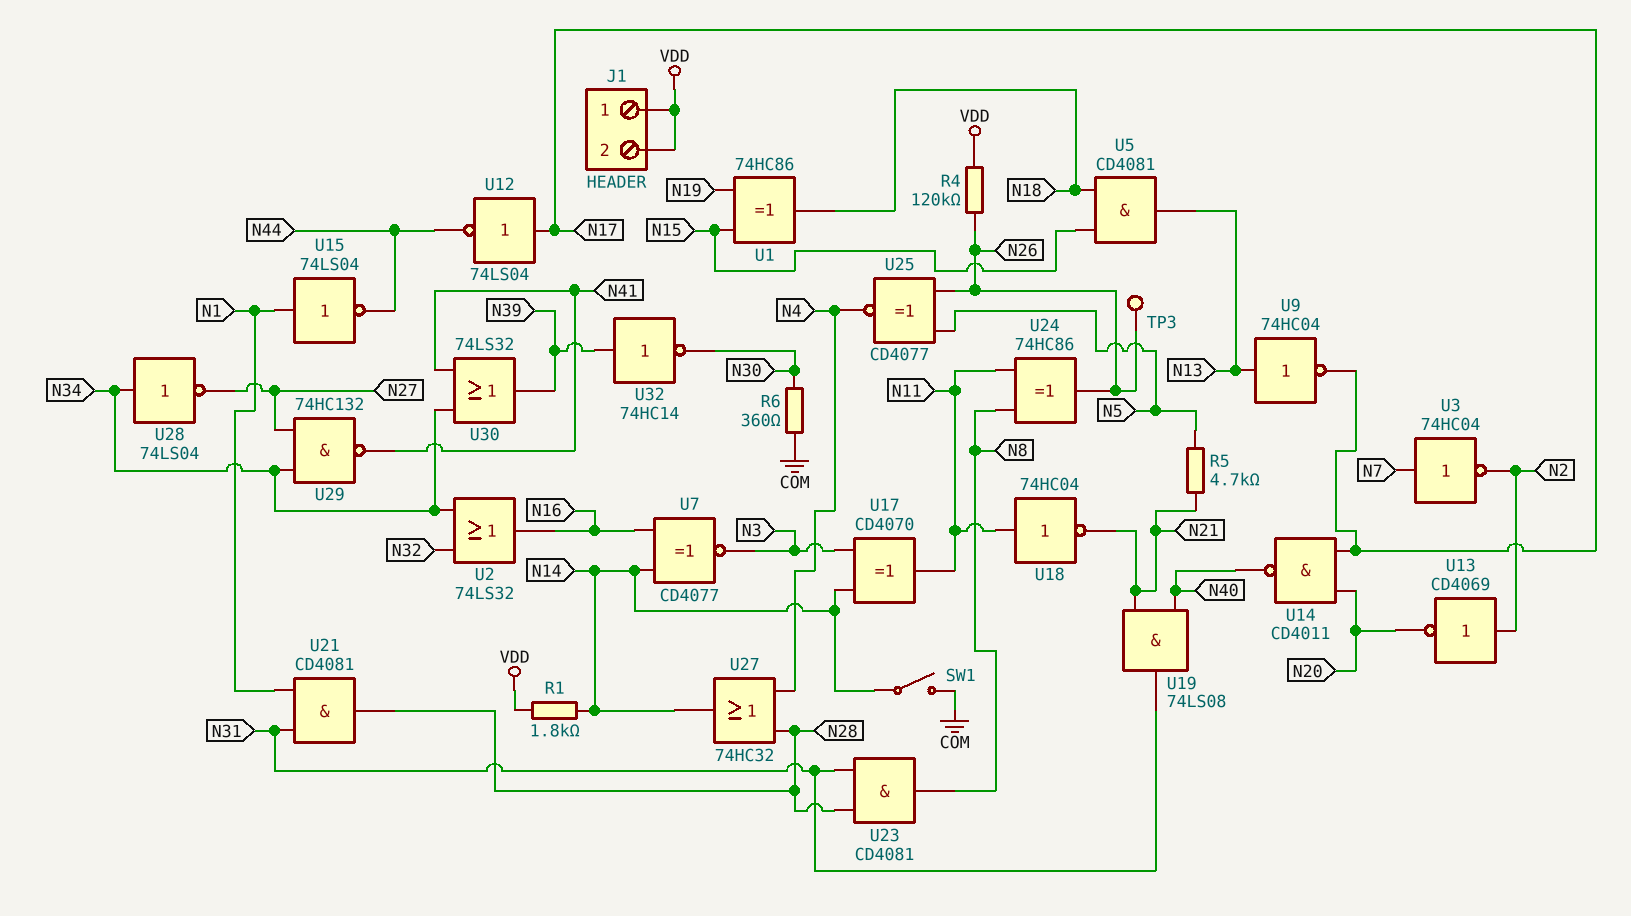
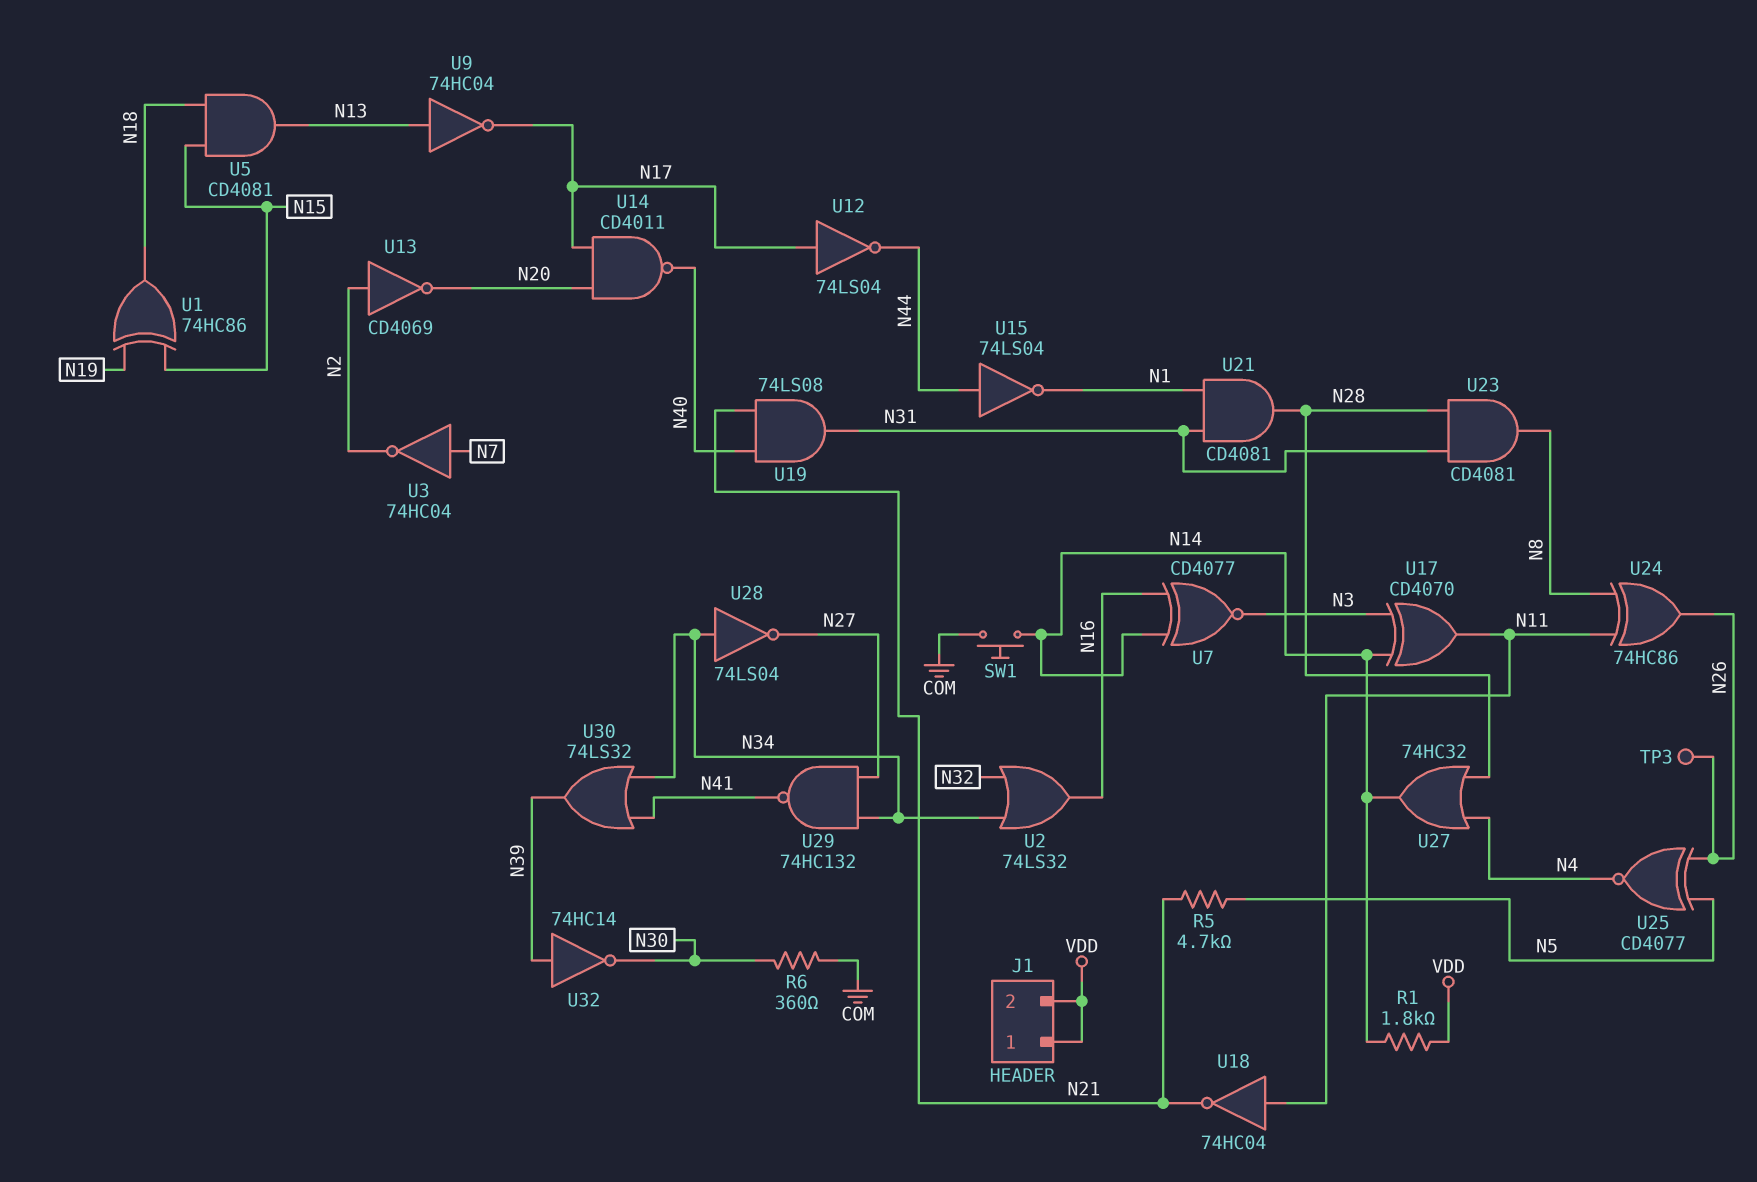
R4: 120k (N26, VDD) -> none
SW1: switch (COM, N14) -> button (COM, N14)
U15: NOT 74LS04 (in N1, out N44) -> NOT 74LS04 (in N44, out N1)

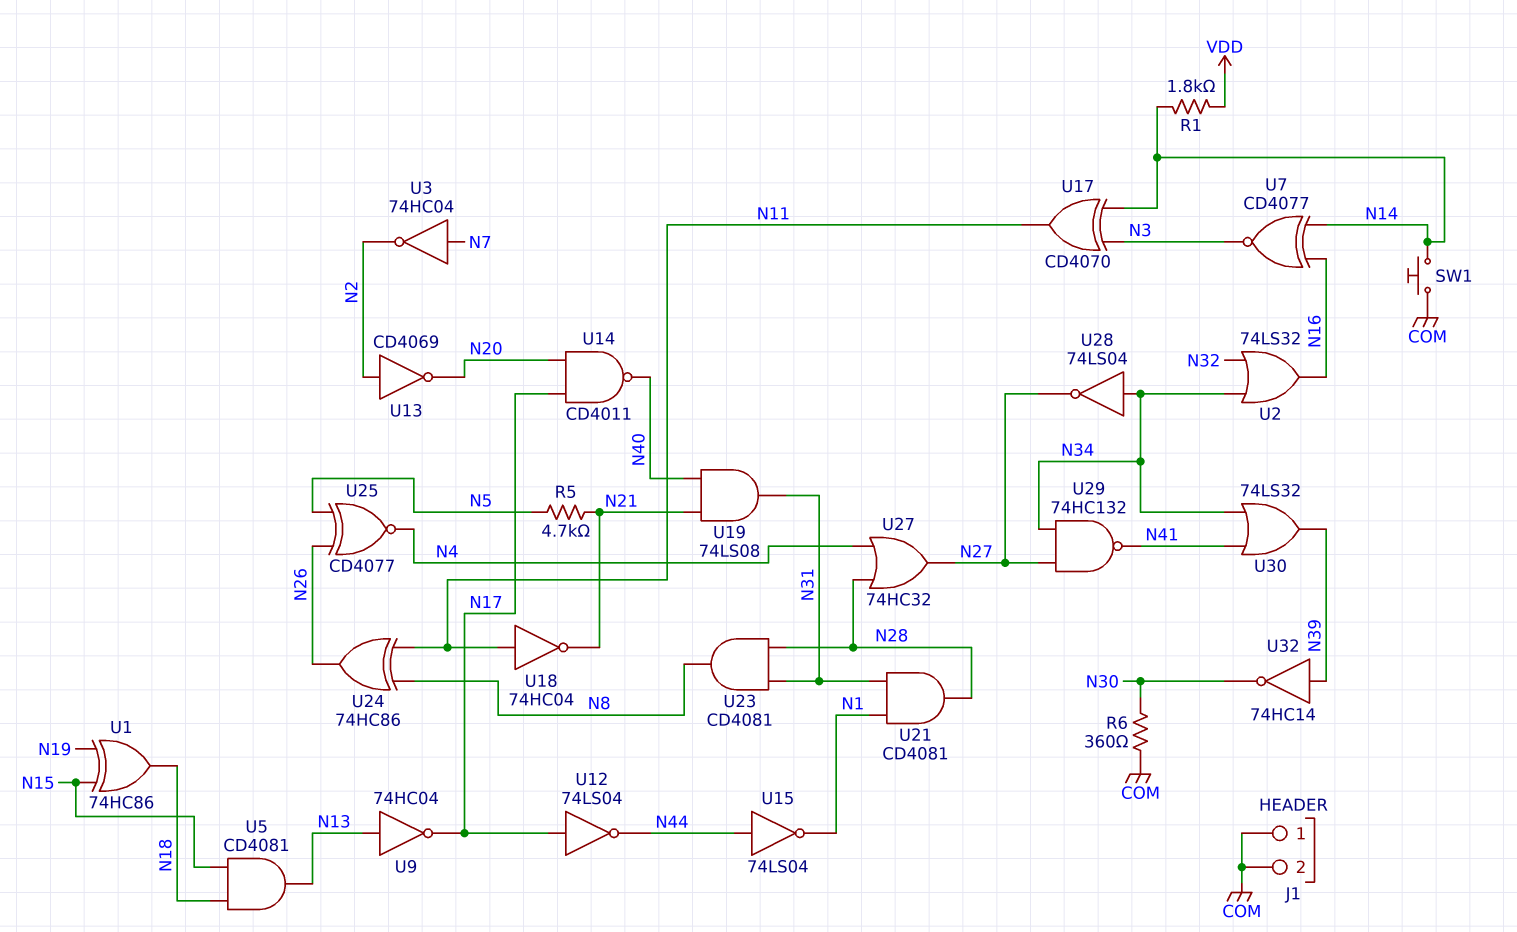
J1 pin 1: VDD -> COM
J1 pin 2: VDD -> COM
TP3: test point (N26) -> none
U27: OR 74HC32 (in N4, in N28, out N14) -> OR 74HC32 (in N4, in N28, out N27)

